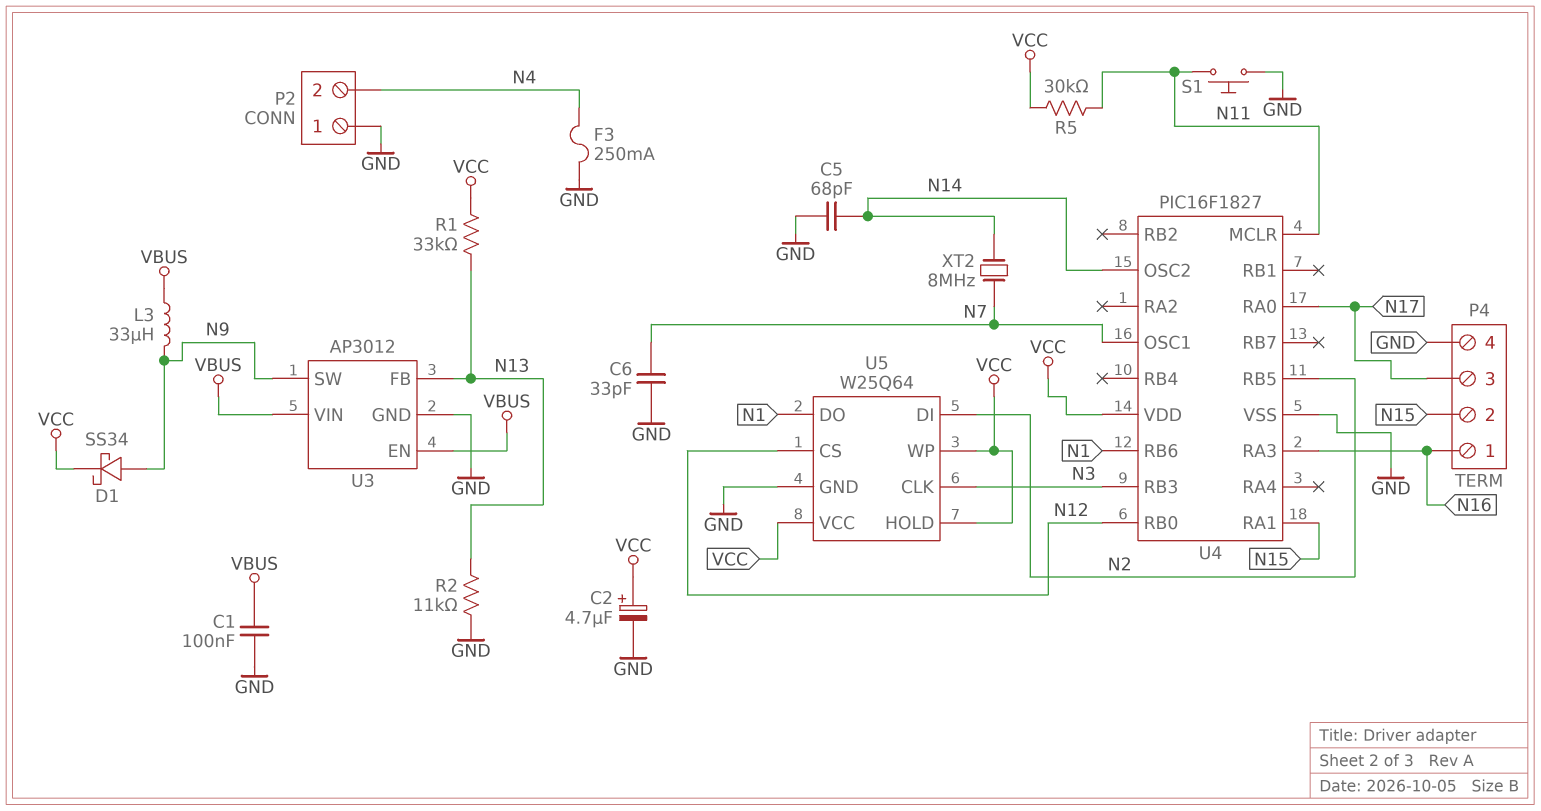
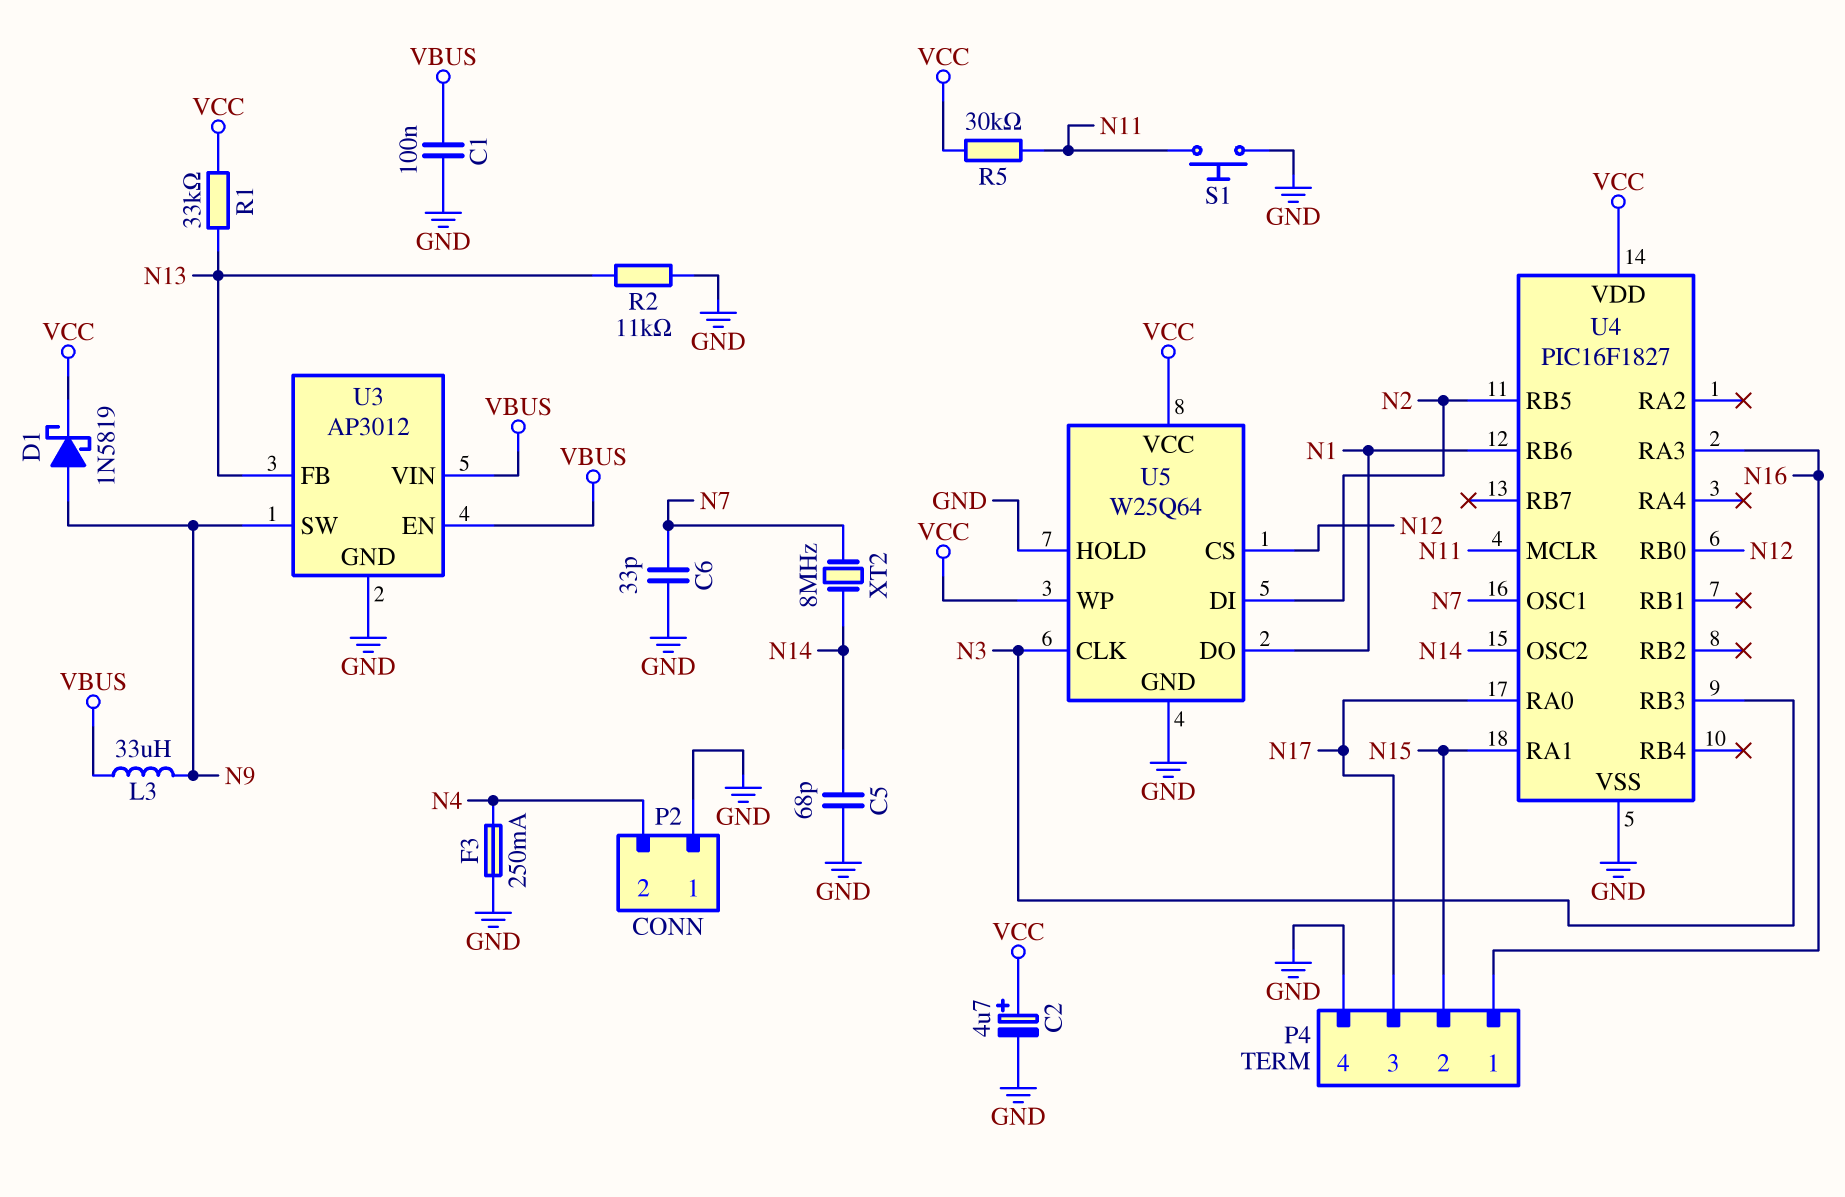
D1: schottky SS34 (A N9, K VCC) -> schottky 1N5819 (A N9, K VCC)
U5 pin HOLD: VCC -> GND

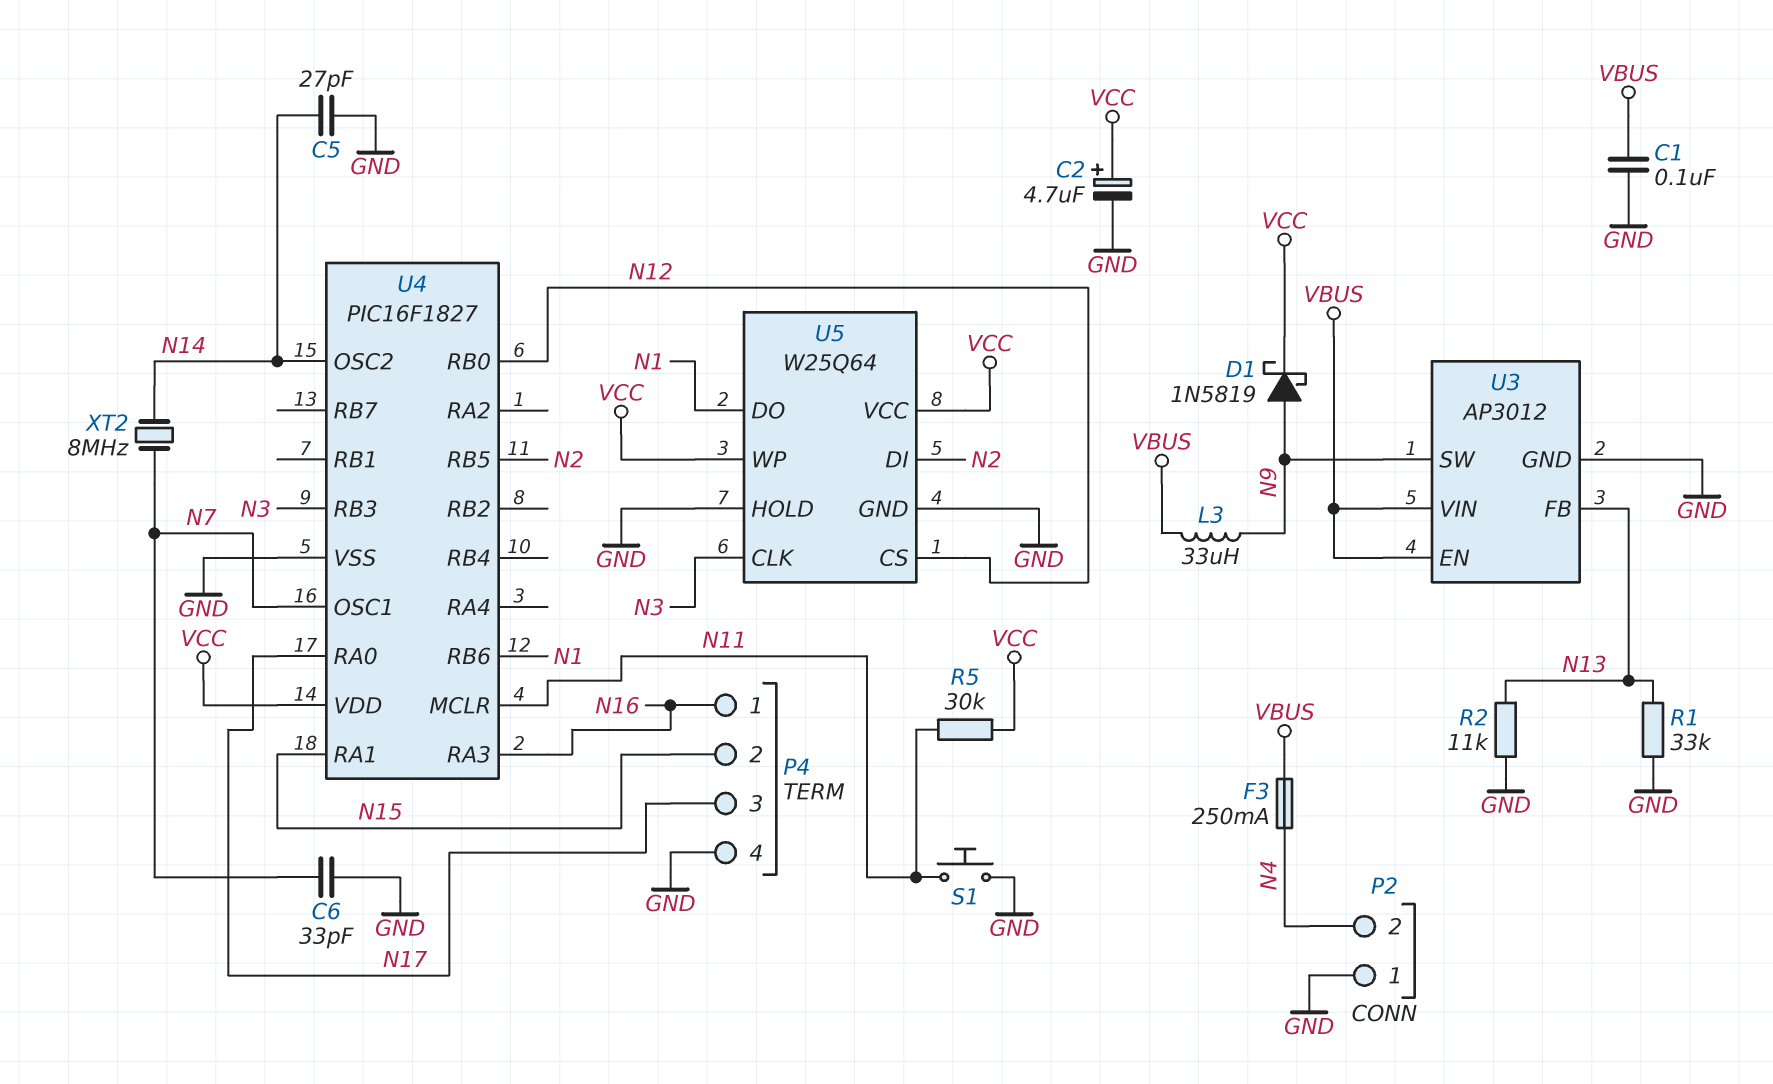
C5: 68pF (GND, N14) -> 27pF (GND, N14)
F3: 250mA (GND, N4) -> 250mA (N4, VBUS)
R1: 33k (N13, VCC) -> 33k (GND, N13)

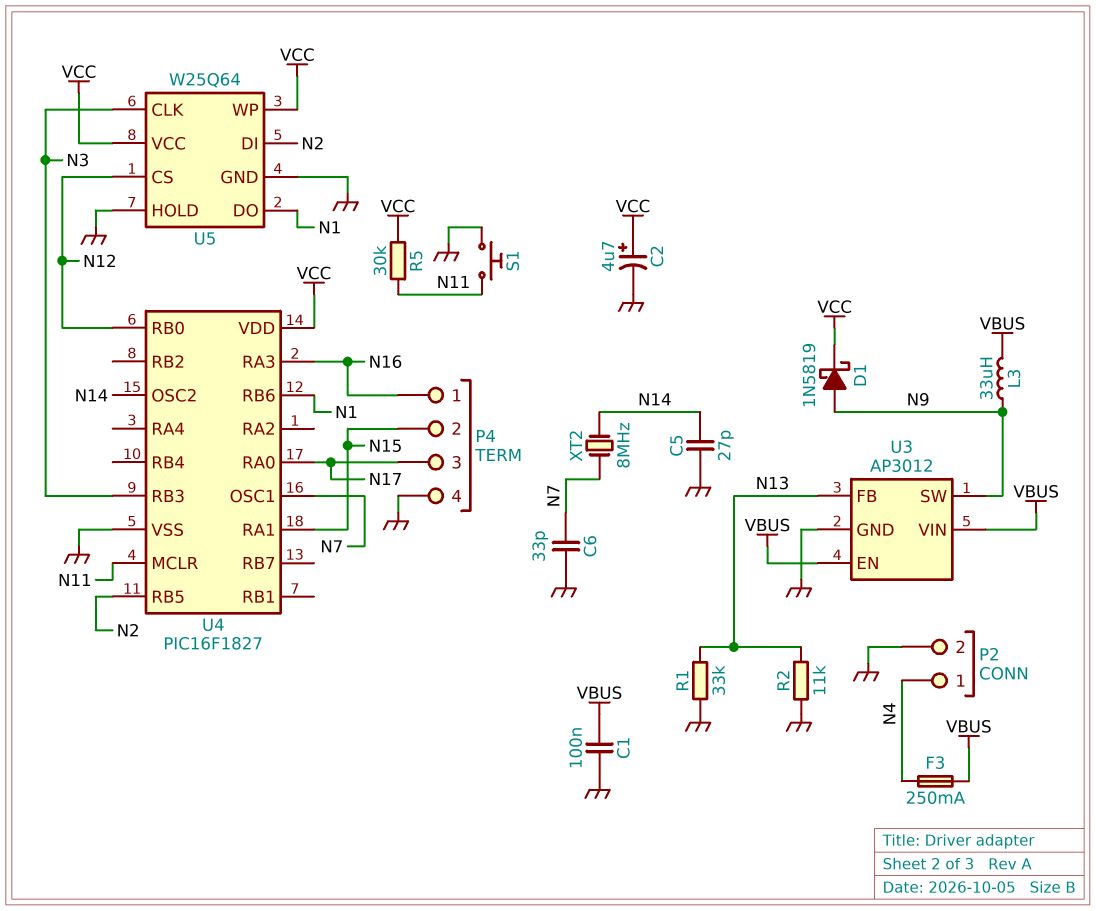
P2 pin 1: GND -> N4
P2 pin 2: N4 -> GND

